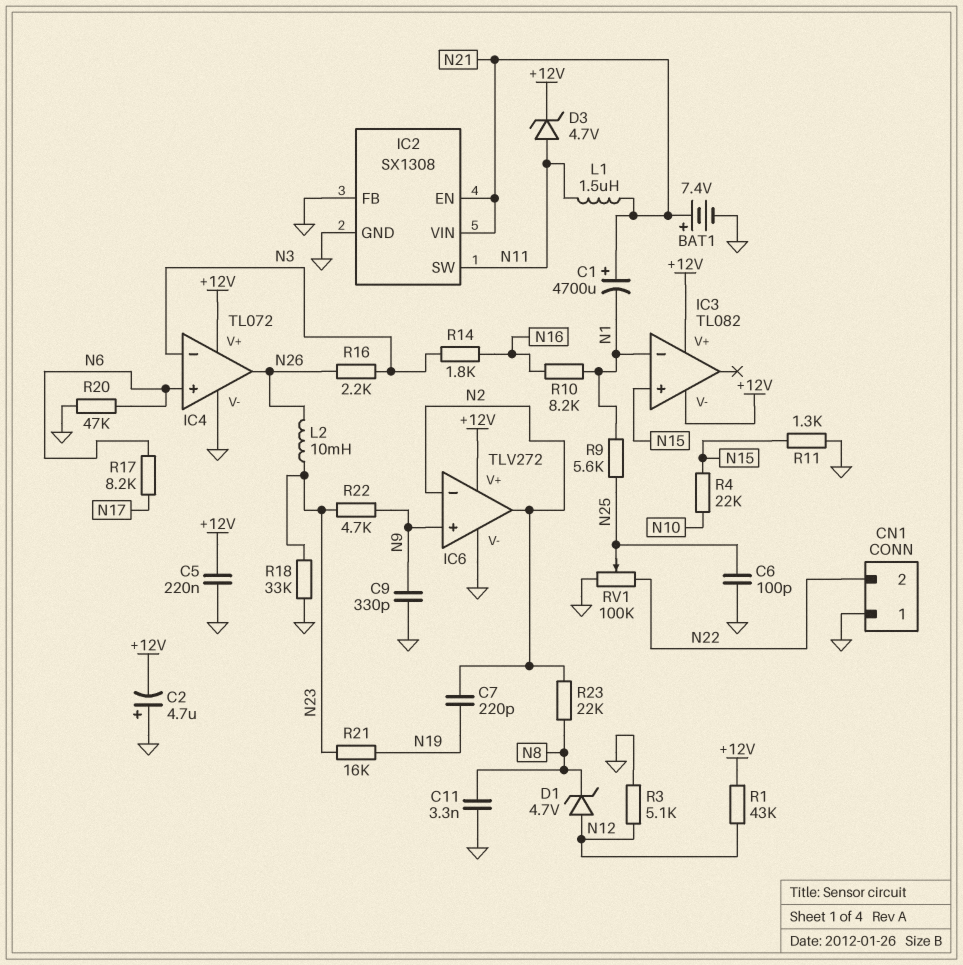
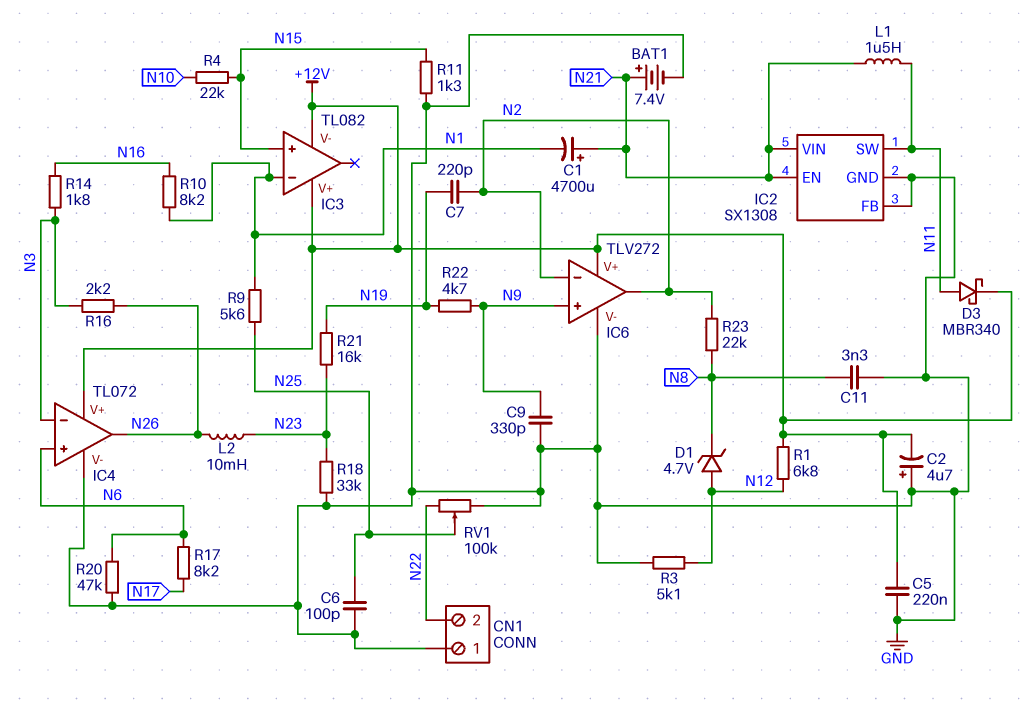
D3: zener 4.7V (A N11, K +12V) -> schottky MBR340 (A N11, K +12V)
R1: 43k (+12V, N12) -> 6.8k (+12V, N12)
R22: 4.7k (N9, N23) -> 4.7k (N9, N19)

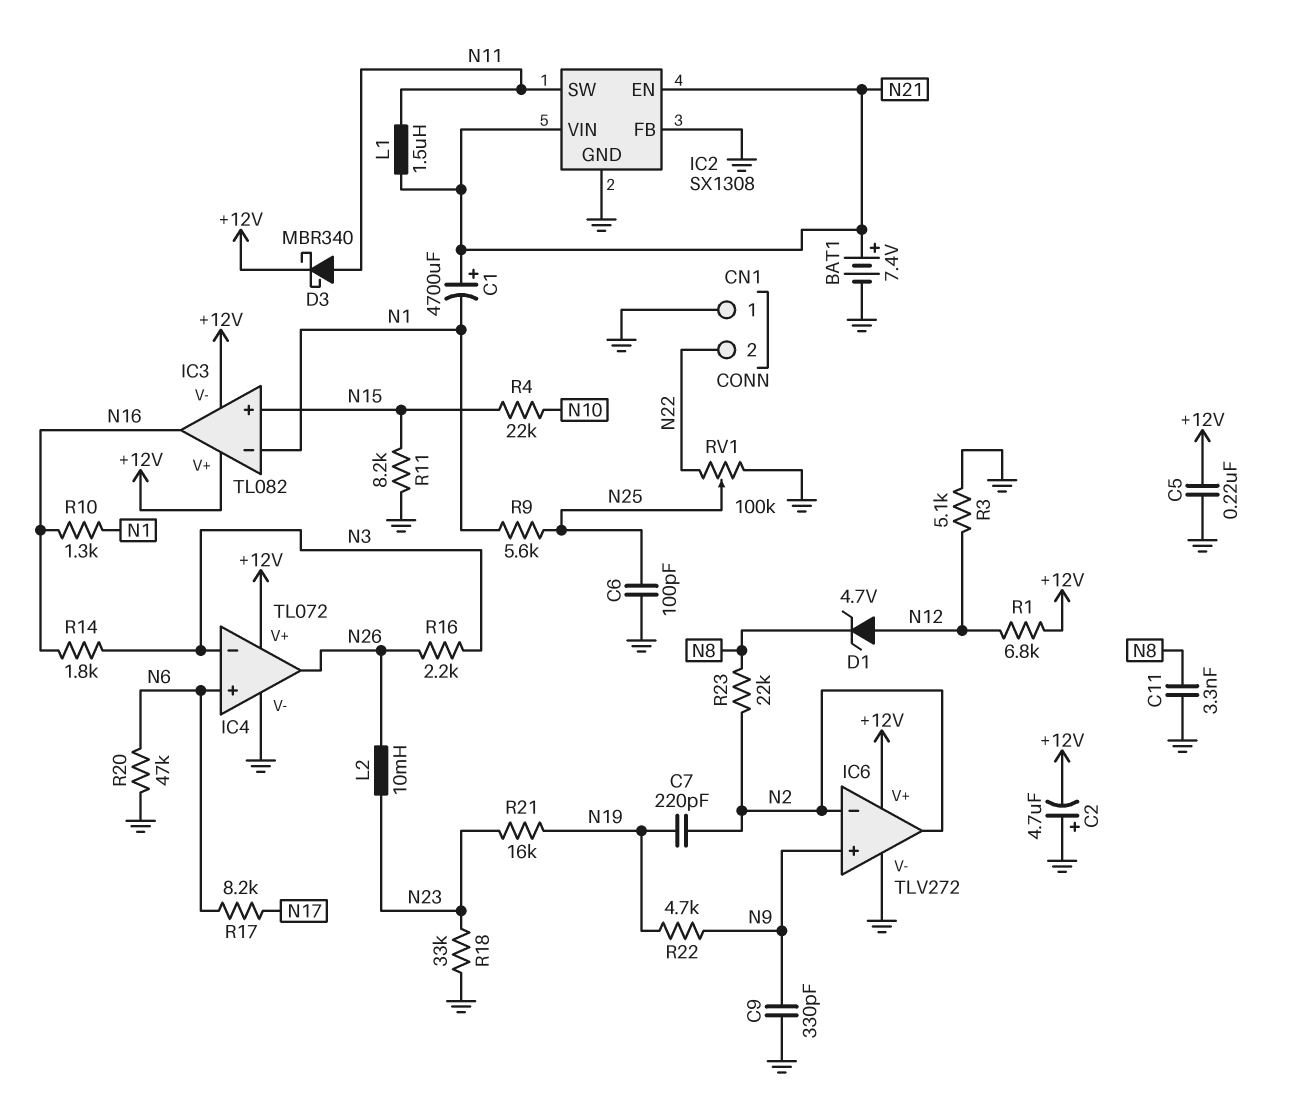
IC3 pin out: none -> N16
R10: 8.2k (N1, N16) -> 1.3k (N1, N16)
R11: 1.3k (GND, N15) -> 8.2k (GND, N15)

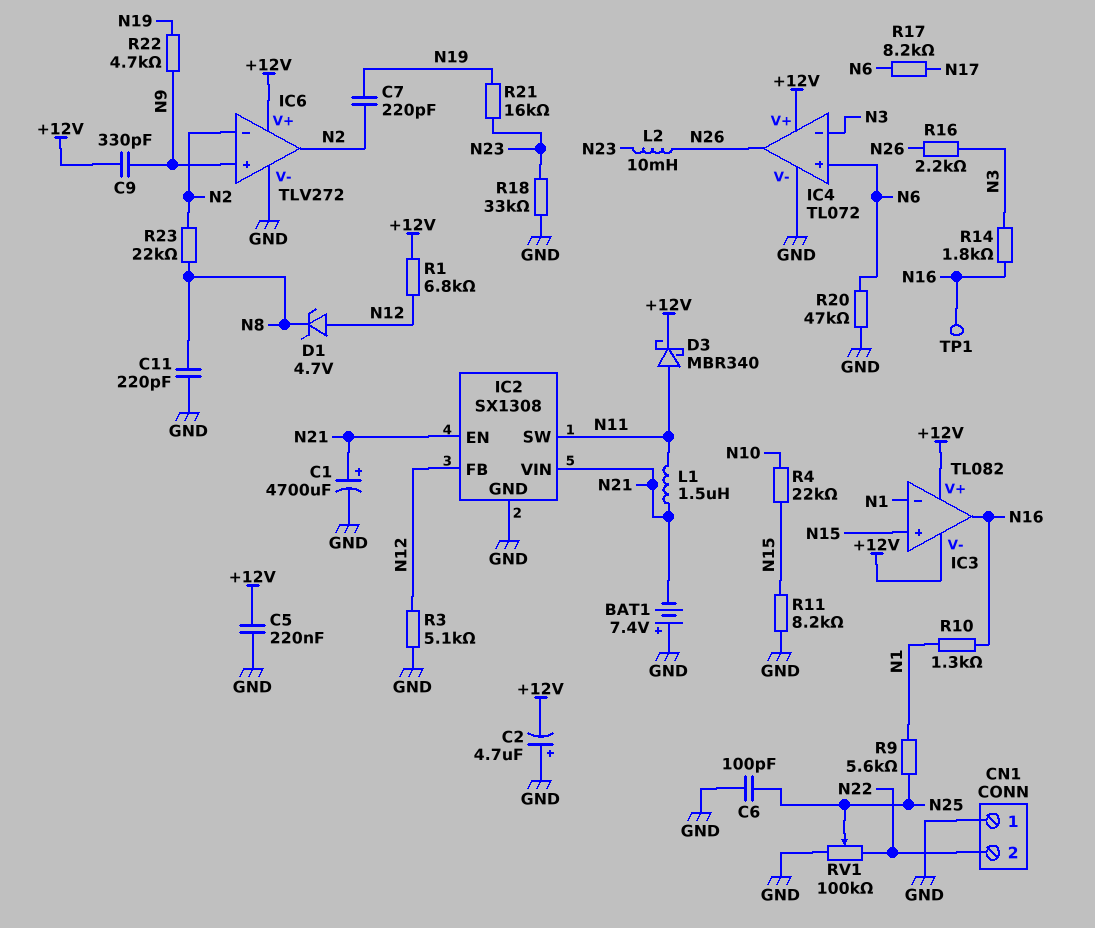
BAT1: 7.4V (plus N21, minus GND) -> 7.4V (plus GND, minus N21)
C1: 4700uF (plus N21, minus N1) -> 4700uF (plus N21, minus GND)
C9: 330pF (GND, N9) -> 330pF (+12V, N9)
C11: 3.3nF (GND, N8) -> 220pF (GND, N8)
IC2 pin FB: GND -> N12
TP1: none -> test point (N16)

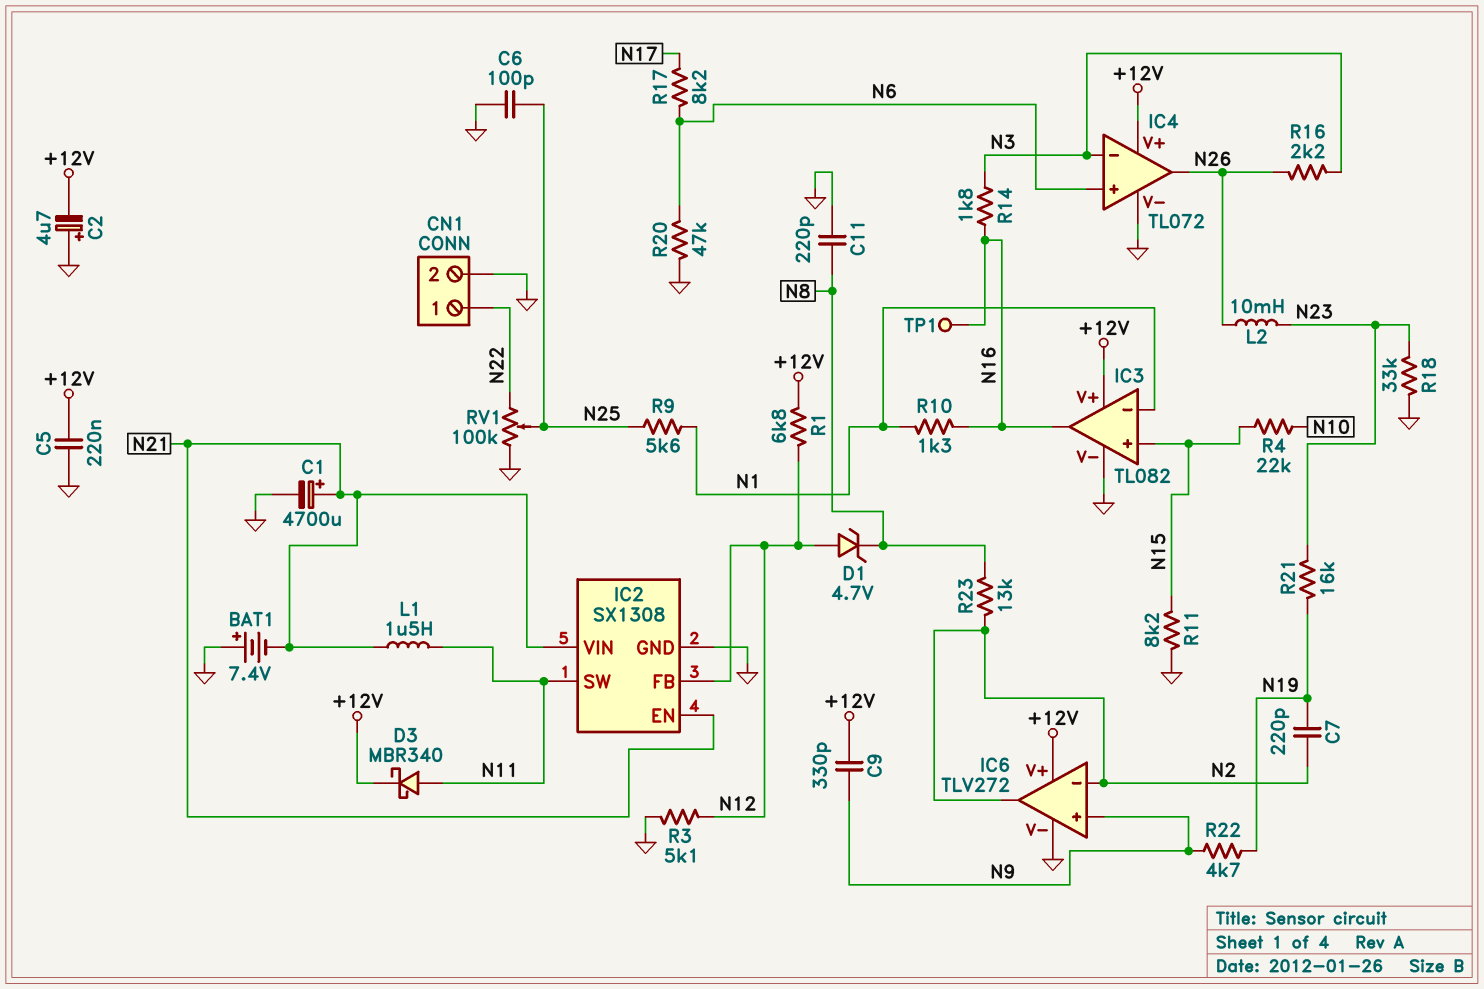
CN1 pin 1: GND -> N22
CN1 pin 2: N22 -> GND
IC3 pin V-: +12V -> GND
R23: 22k (N2, N8) -> 13k (N2, N8)

